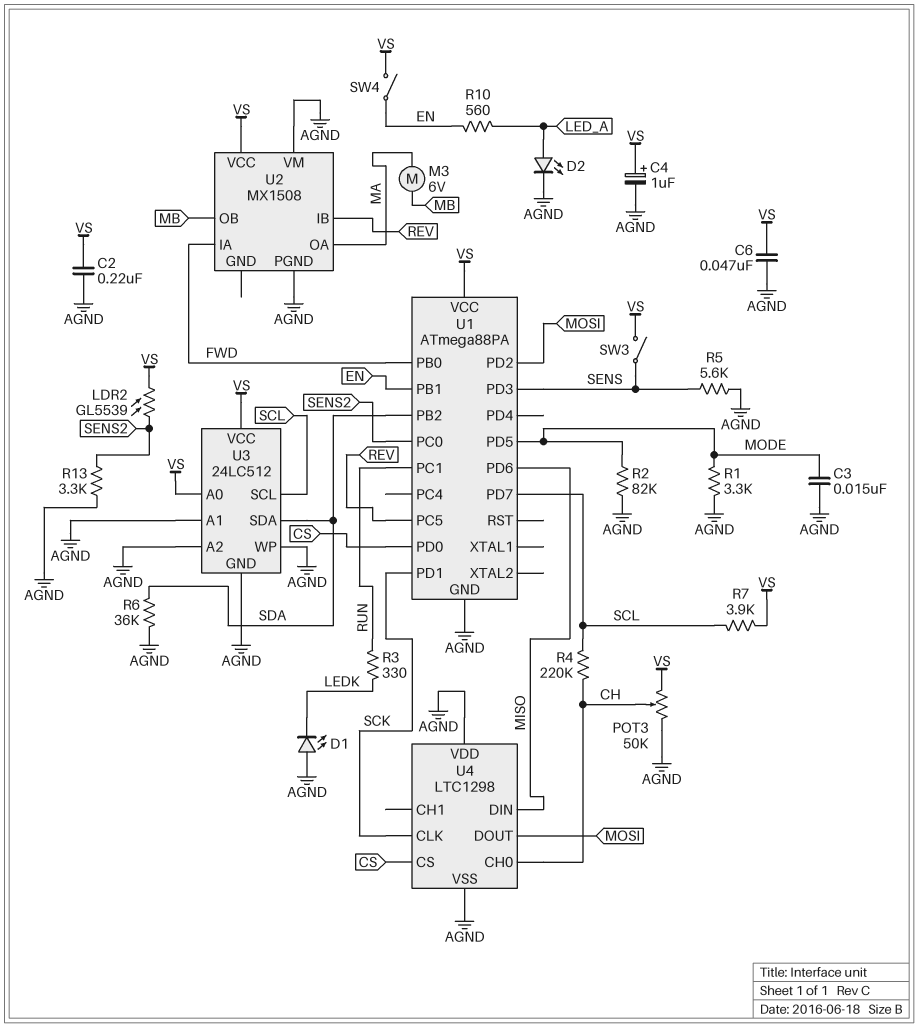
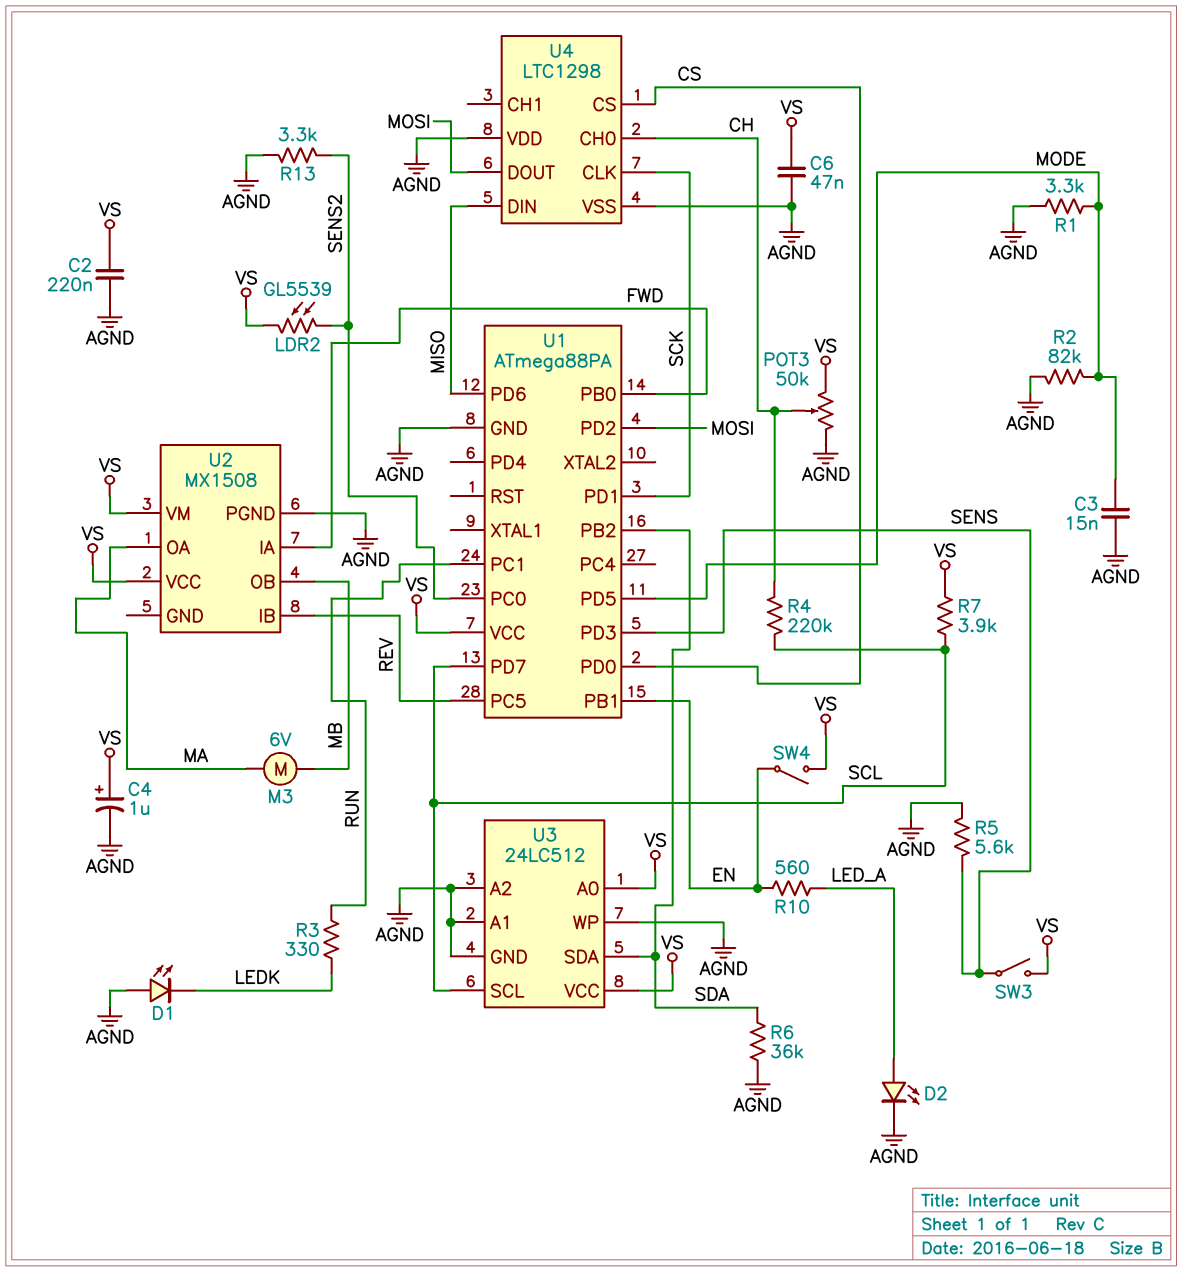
U2 pin VM: AGND -> VS

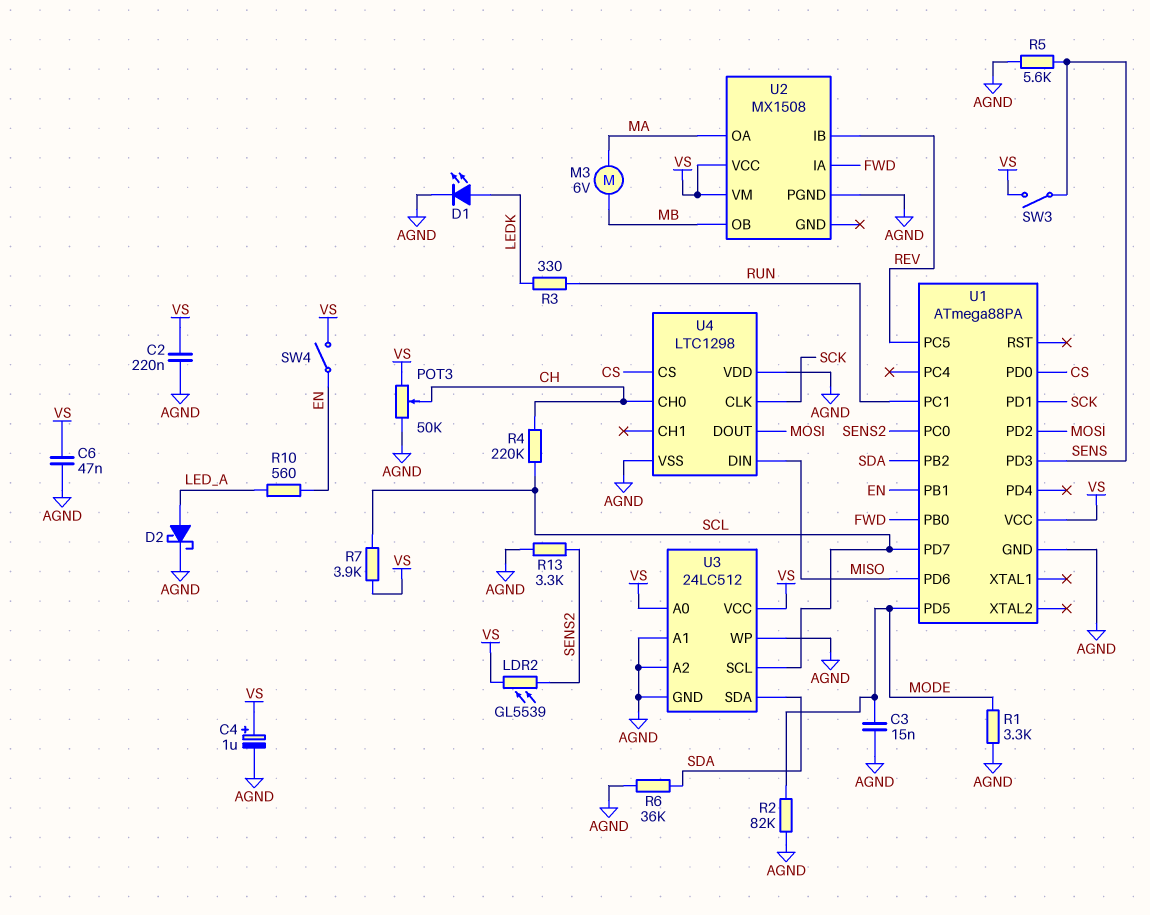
D1: LED (A AGND, K LEDK) -> LED (A LEDK, K AGND)
D2: LED (A LED_A, K AGND) -> schottky (A LED_A, K AGND)

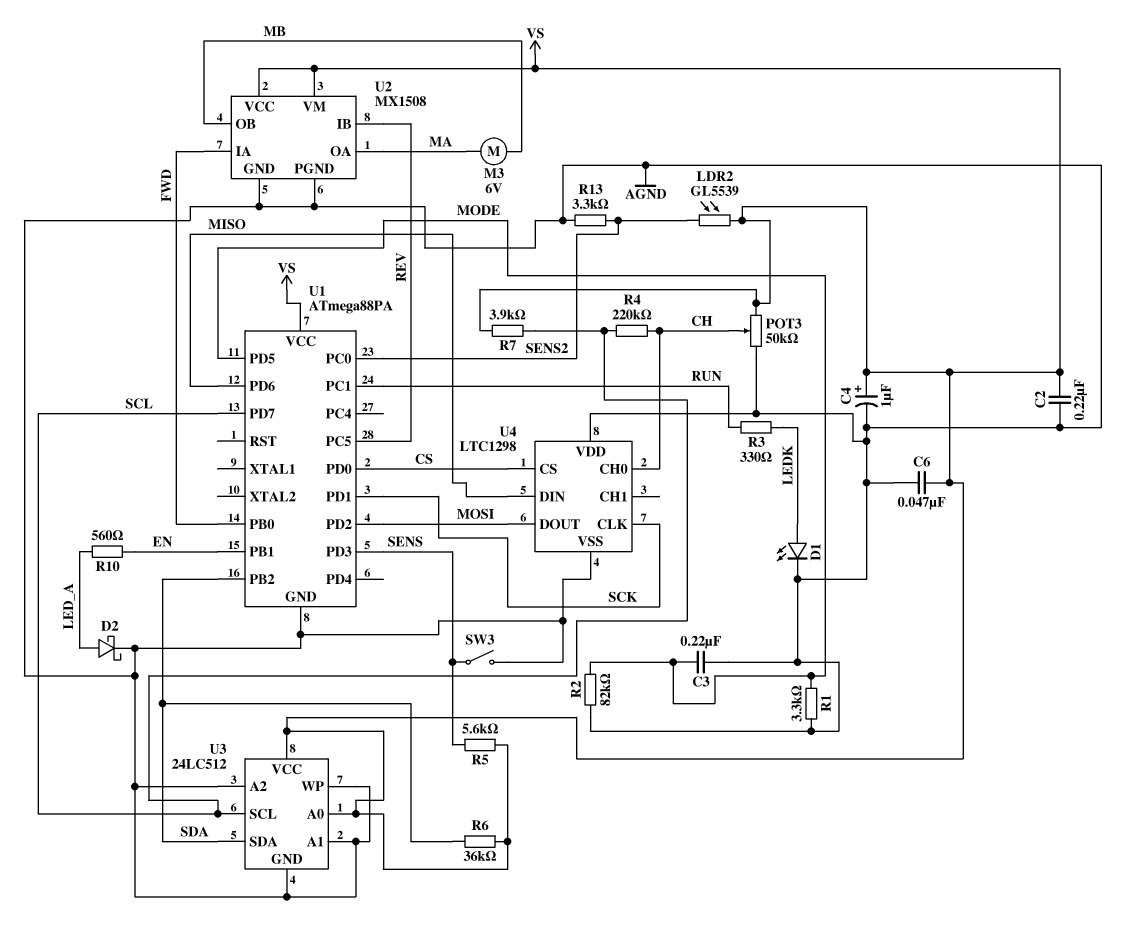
C3: 15nF (AGND, MODE) -> 220nF (AGND, MODE)
R5: 5.6k (AGND, SENS) -> 5.6k (SENS, VS)
R6: 36k (AGND, SDA) -> 36k (SDA, VS)
SW3: switch (SENS, VS) -> switch (AGND, SENS)
SW4: switch (EN, VS) -> none
U2 pin GND: none -> AGND

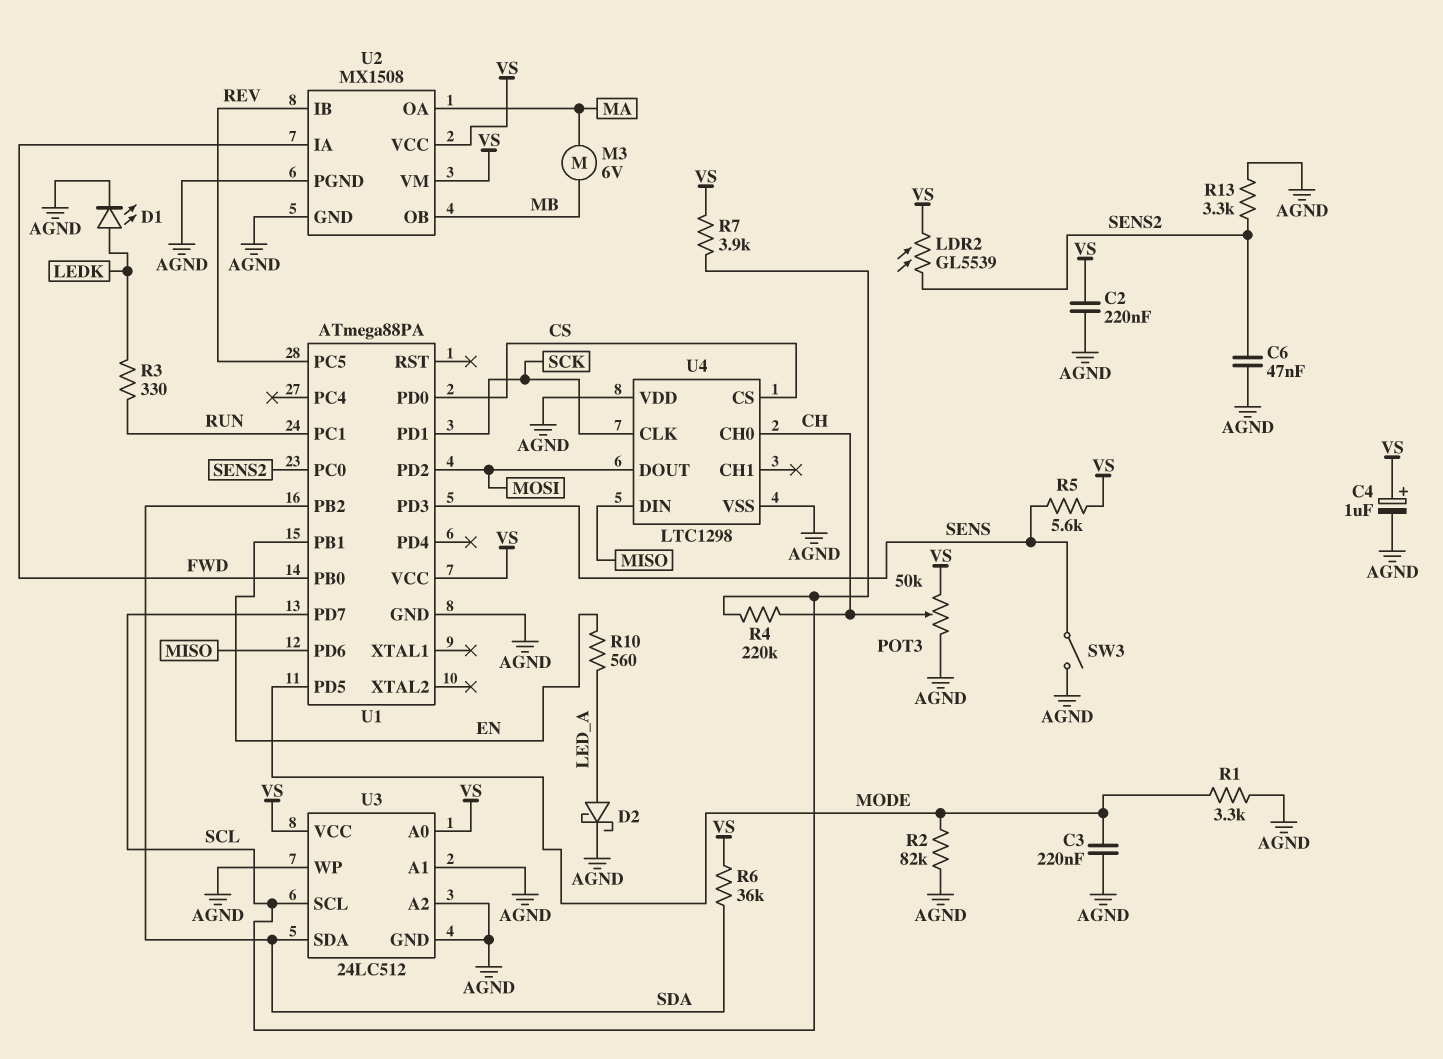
C6: 47nF (AGND, VS) -> 47nF (AGND, SENS2)

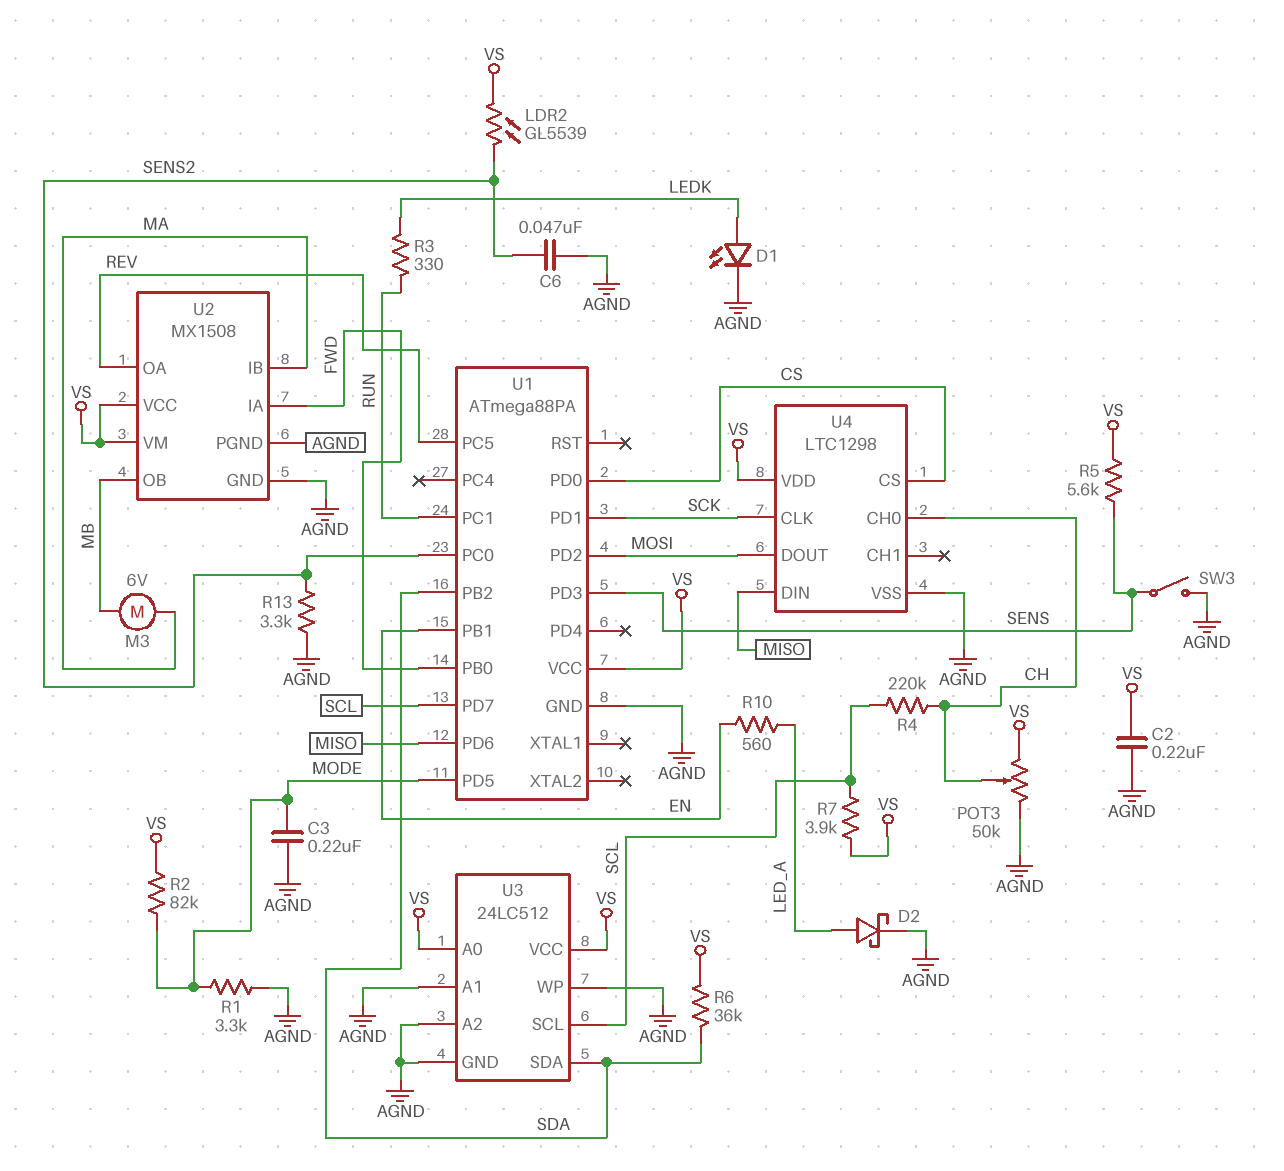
C4: 1uF (plus VS, minus AGND) -> none
R2: 82k (AGND, MODE) -> 82k (MODE, VS)
U2 pin IB: REV -> MA
U2 pin OA: MA -> REV
U4 pin VDD: AGND -> VS

